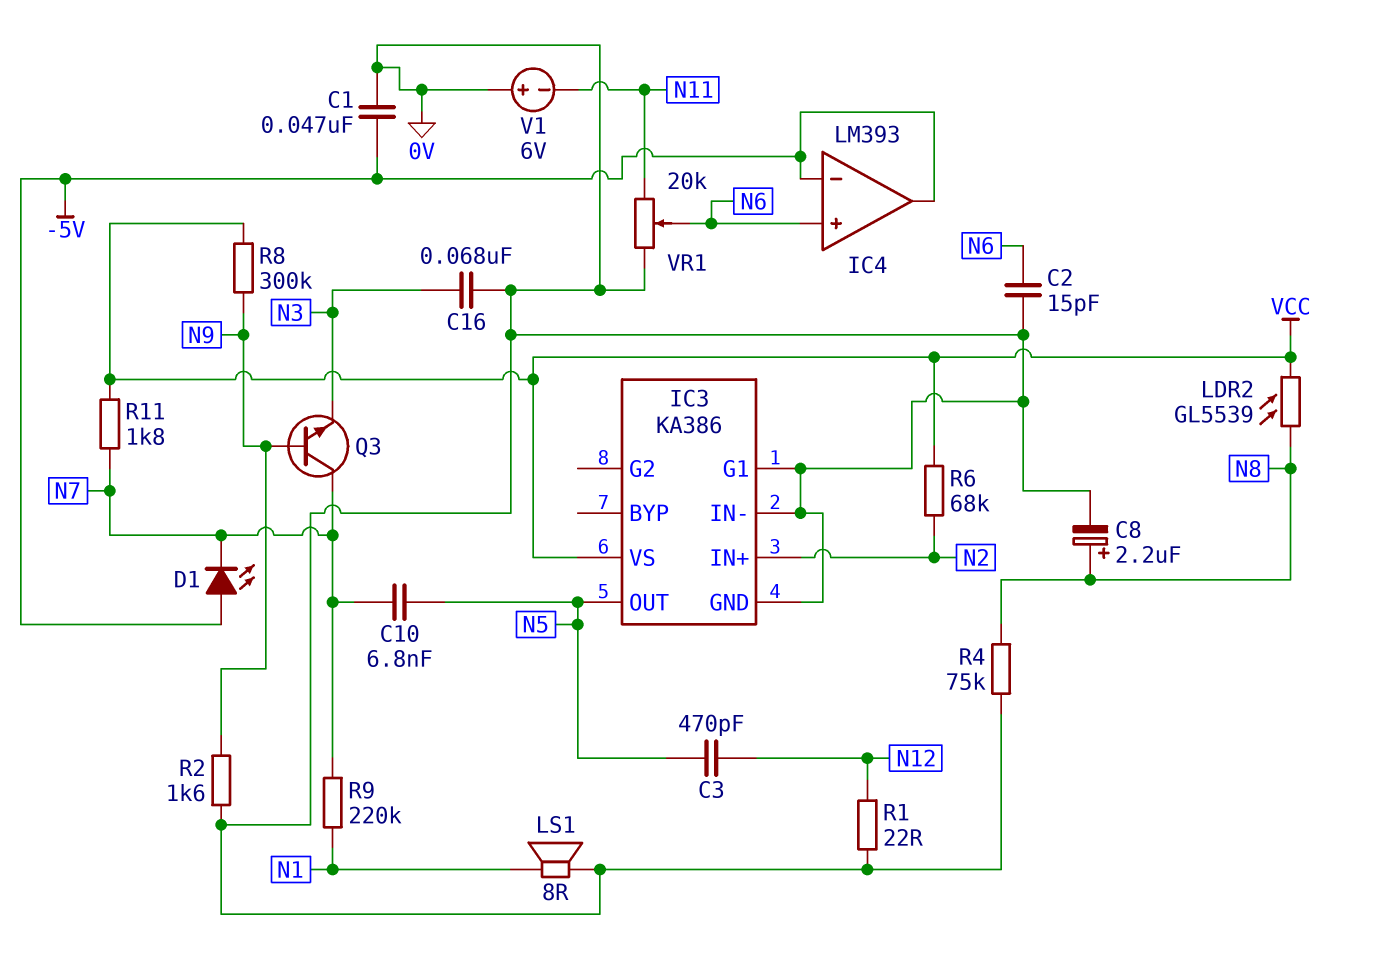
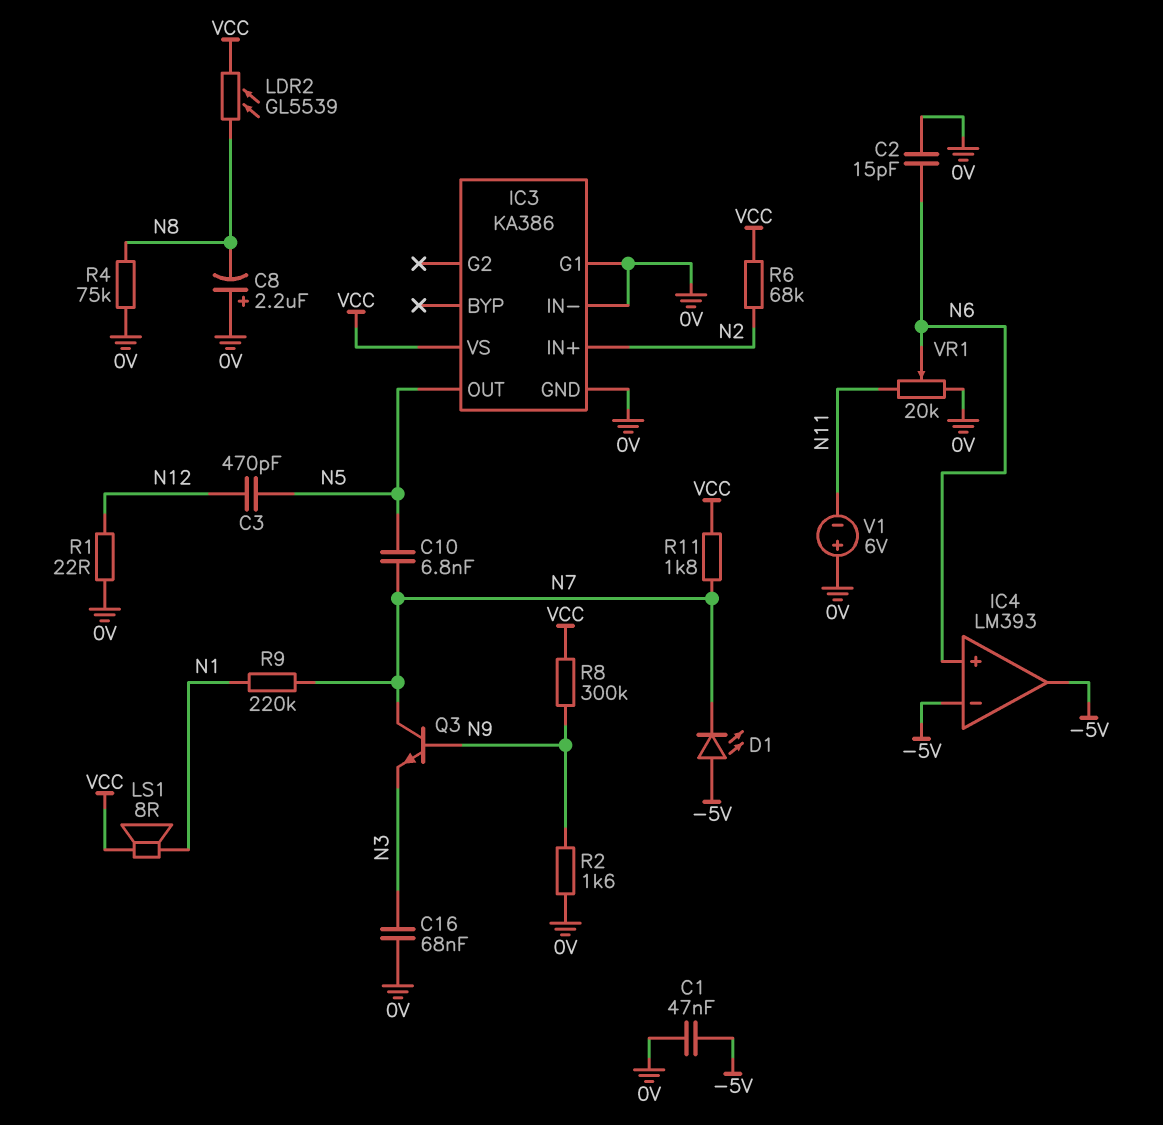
C8: 2.2uF (plus N8, minus 0V) -> 2.2uF (plus 0V, minus N8)
LS1: speaker 8R (0V, N1) -> speaker 8R (N1, VCC)

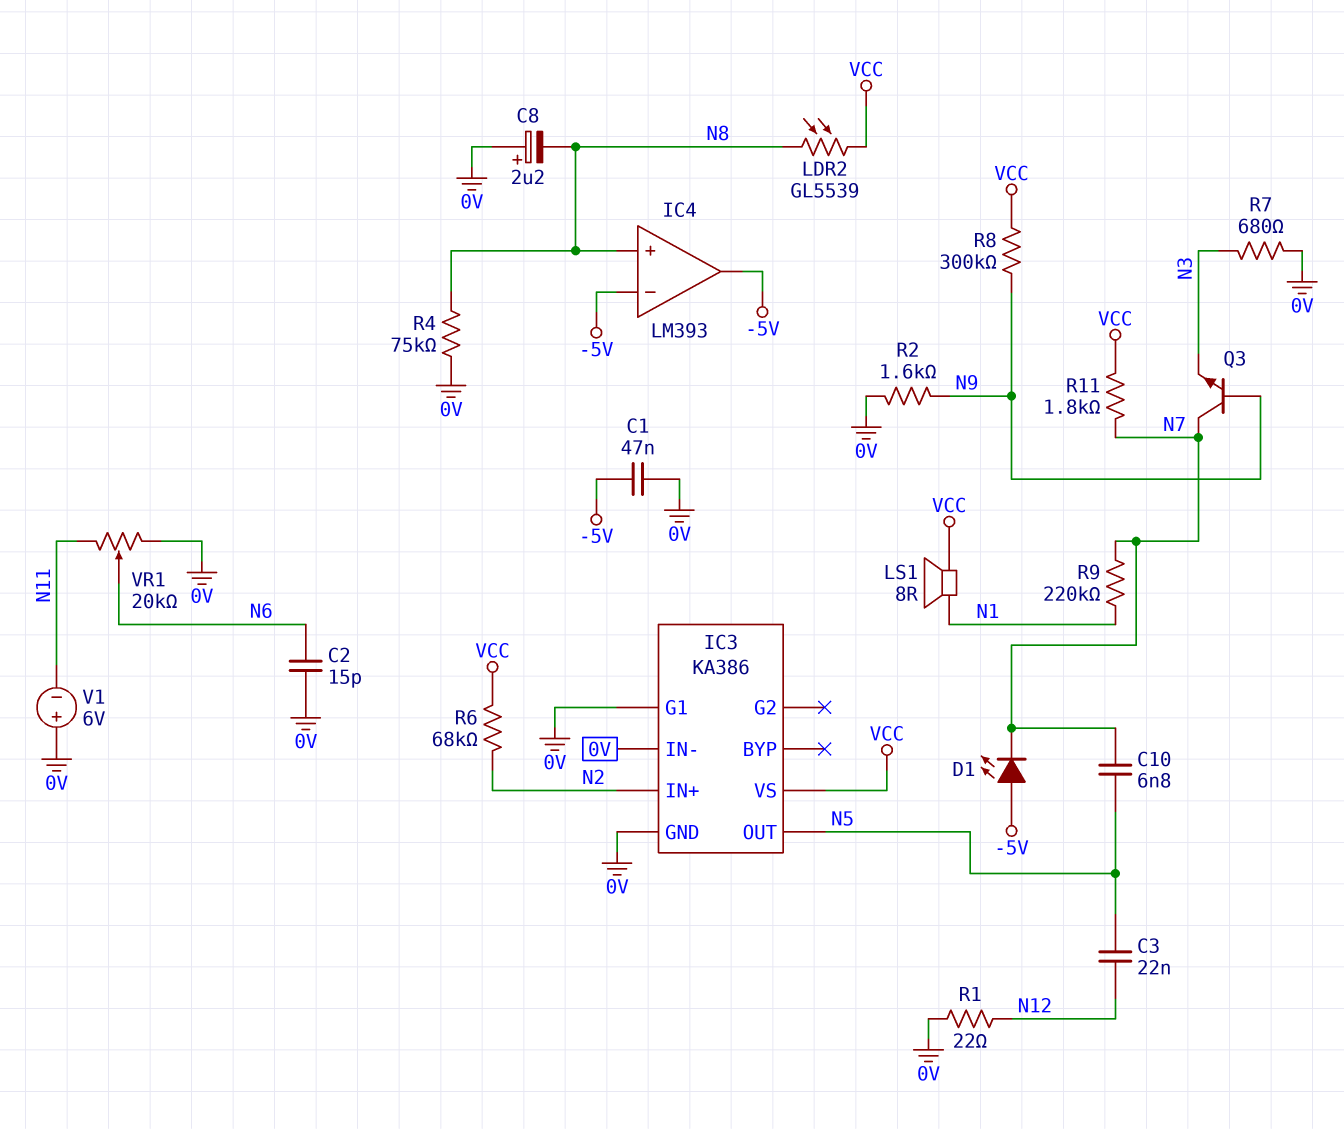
C3: 470pF (N5, N12) -> 22nF (N5, N12)
C16: 68nF (0V, N3) -> none
IC4 pin in+: N6 -> N8
R7: none -> 680 (0V, N3)

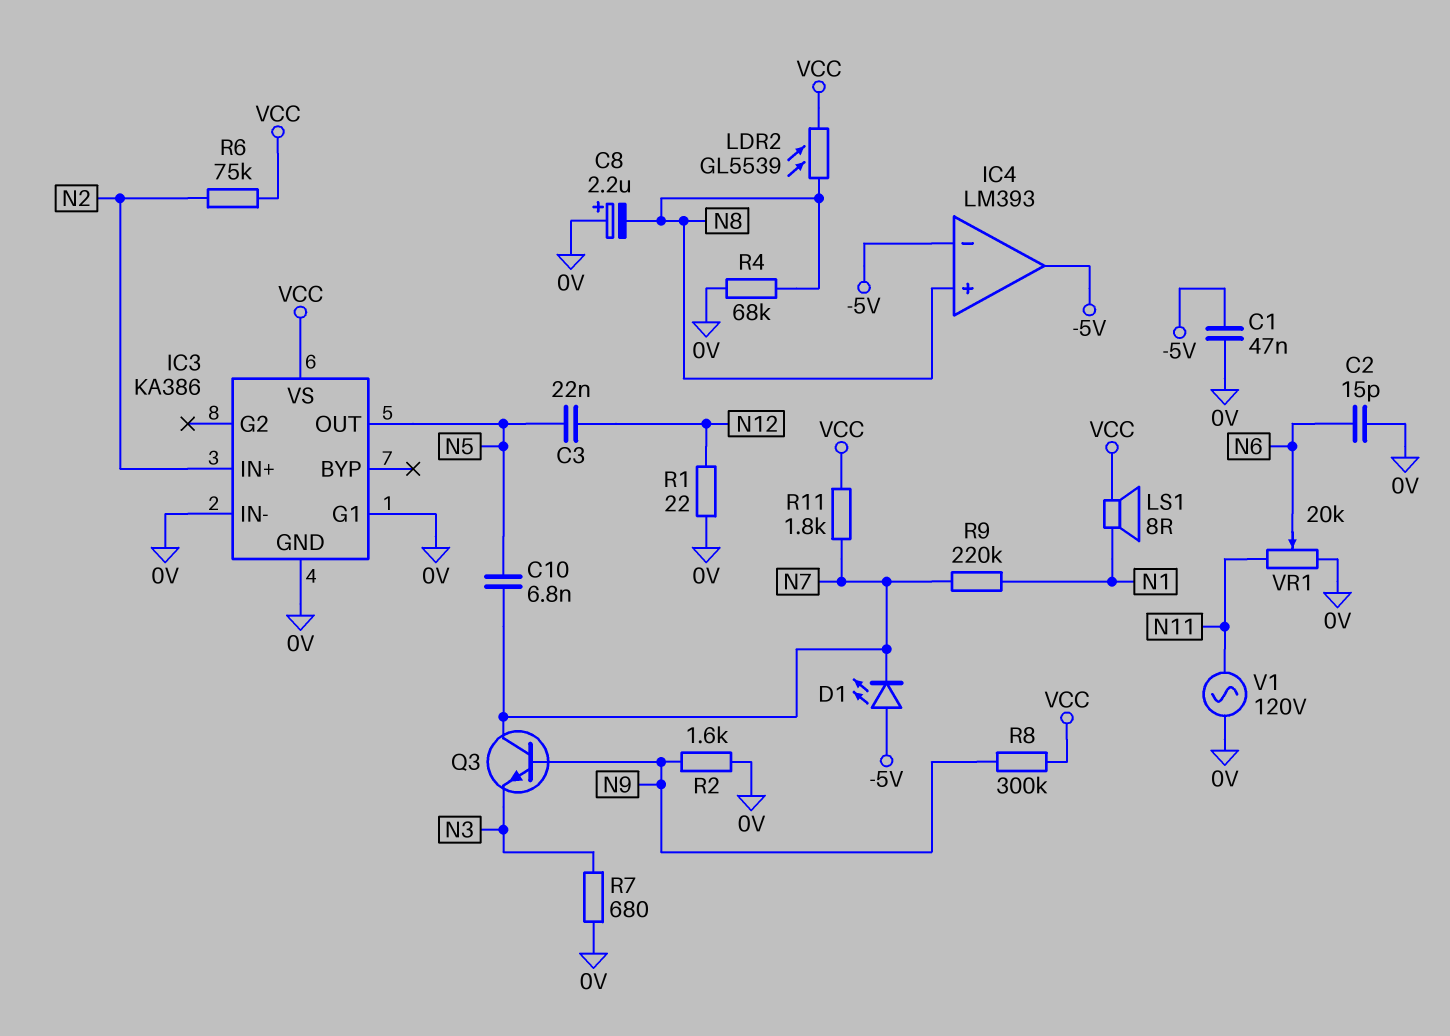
R4: 75k (0V, N8) -> 68k (0V, N8)
R6: 68k (N2, VCC) -> 75k (N2, VCC)
V1: 6V (plus 0V, minus N11) -> AC 120V (0V, N11)

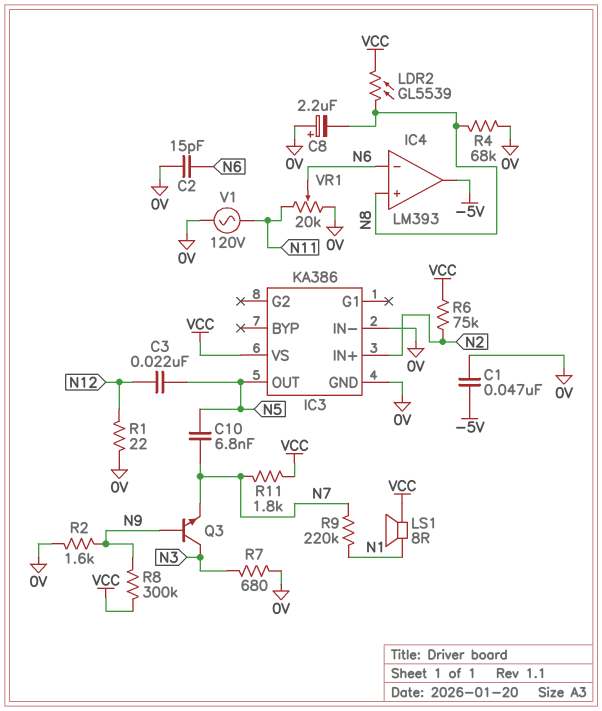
D1: LED (A -5V, K N7) -> none
IC3 pin G1: 0V -> none
IC4 pin in-: -5V -> N6
Q3: NPN (B N9, C N7, E N3) -> NPN (B N9, C N3, E N7)

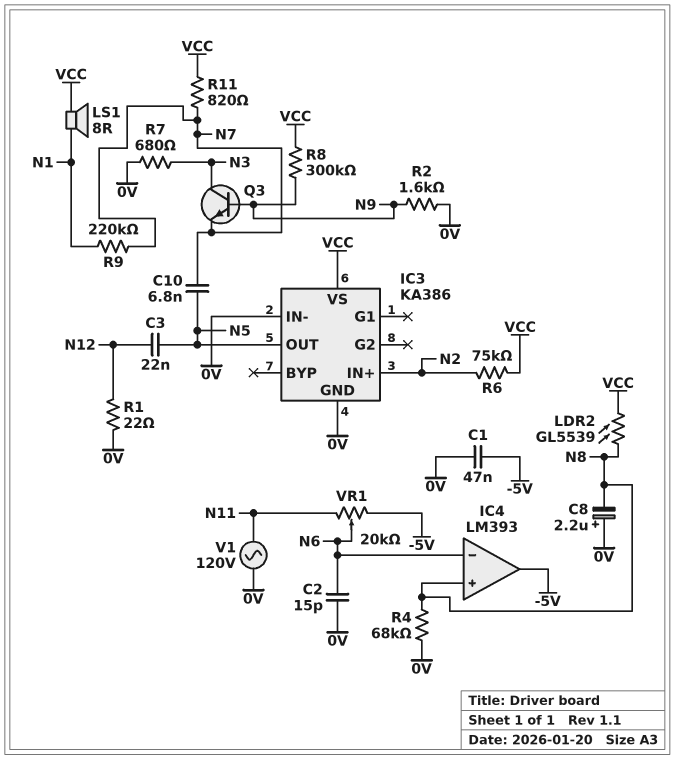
R11: 1.8k (N7, VCC) -> 820 (N7, VCC)
VR1: 20k (0V, N11, wiper N6) -> 20k (-5V, N11, wiper N6)

